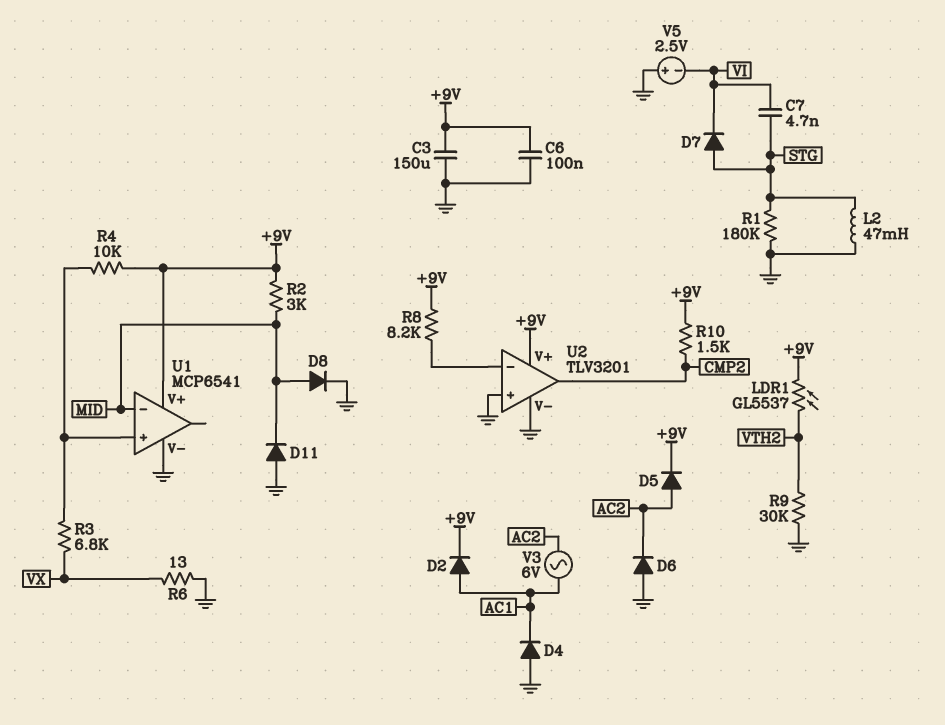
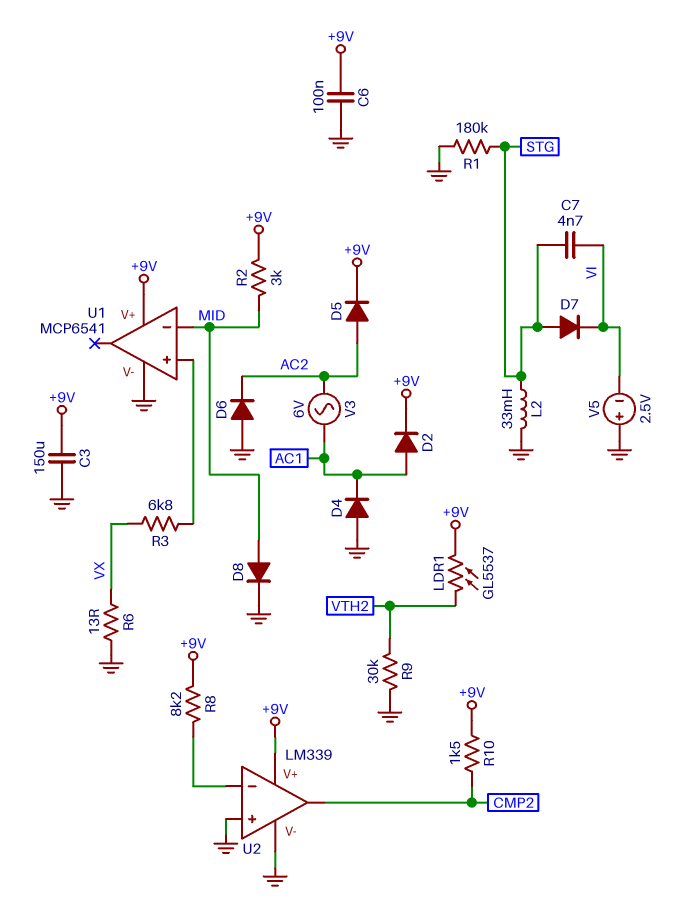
D11: diode (A GND, K MID) -> none
L2: 47mH (GND, STG) -> 33mH (GND, STG)
R4: 10k (+9V, U1/in+) -> none
U2: TLV3201 -> LM339

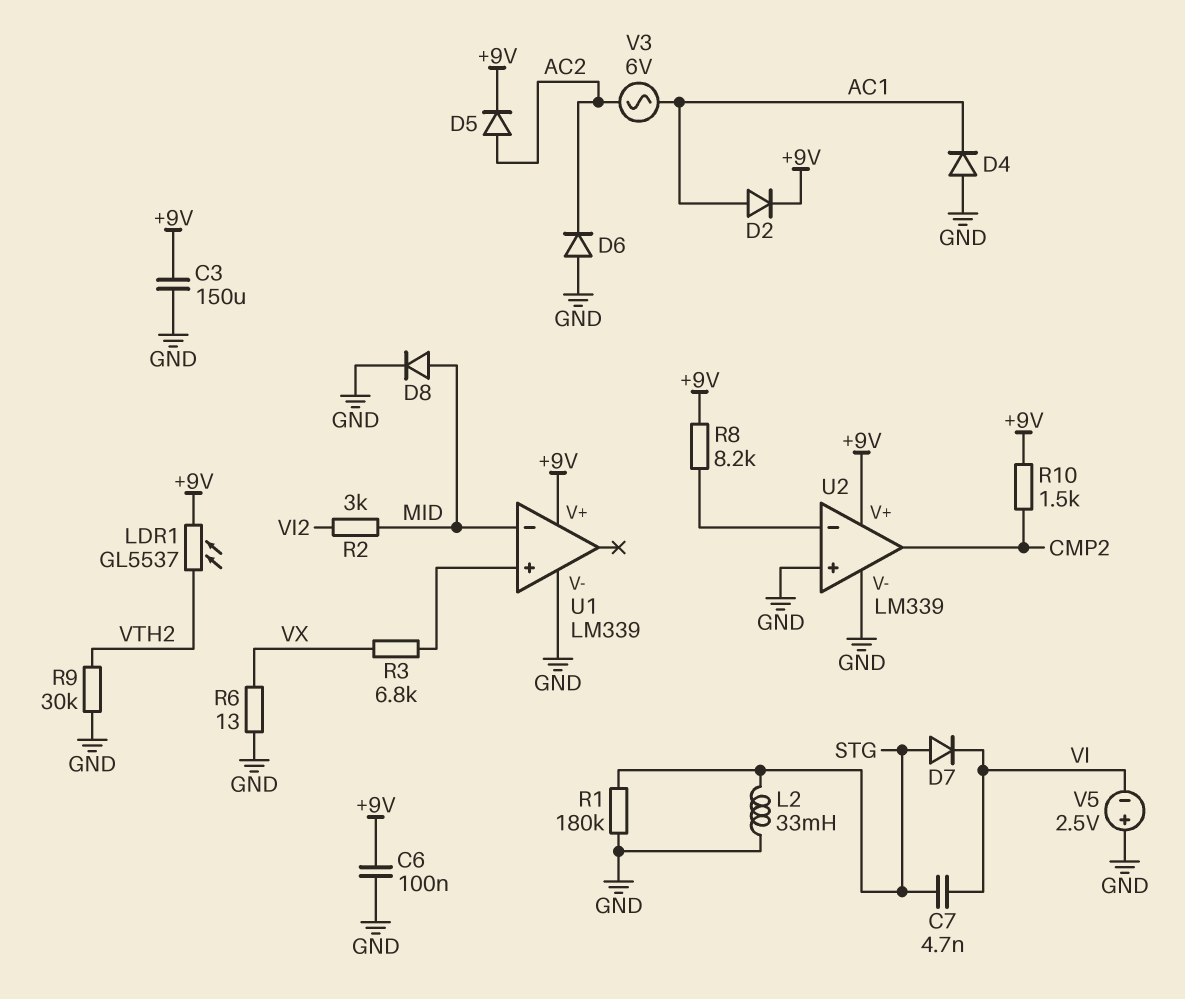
R2: 3k (+9V, MID) -> 3k (MID, VI2)
U1: MCP6541 -> LM339

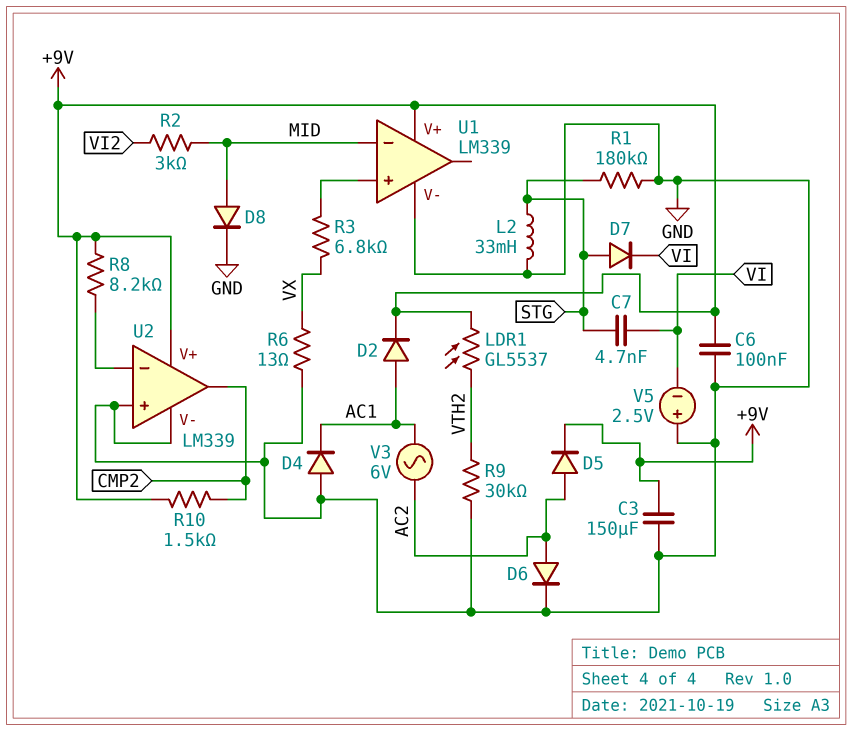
D6: diode (A GND, K AC2) -> diode (A AC2, K GND)

